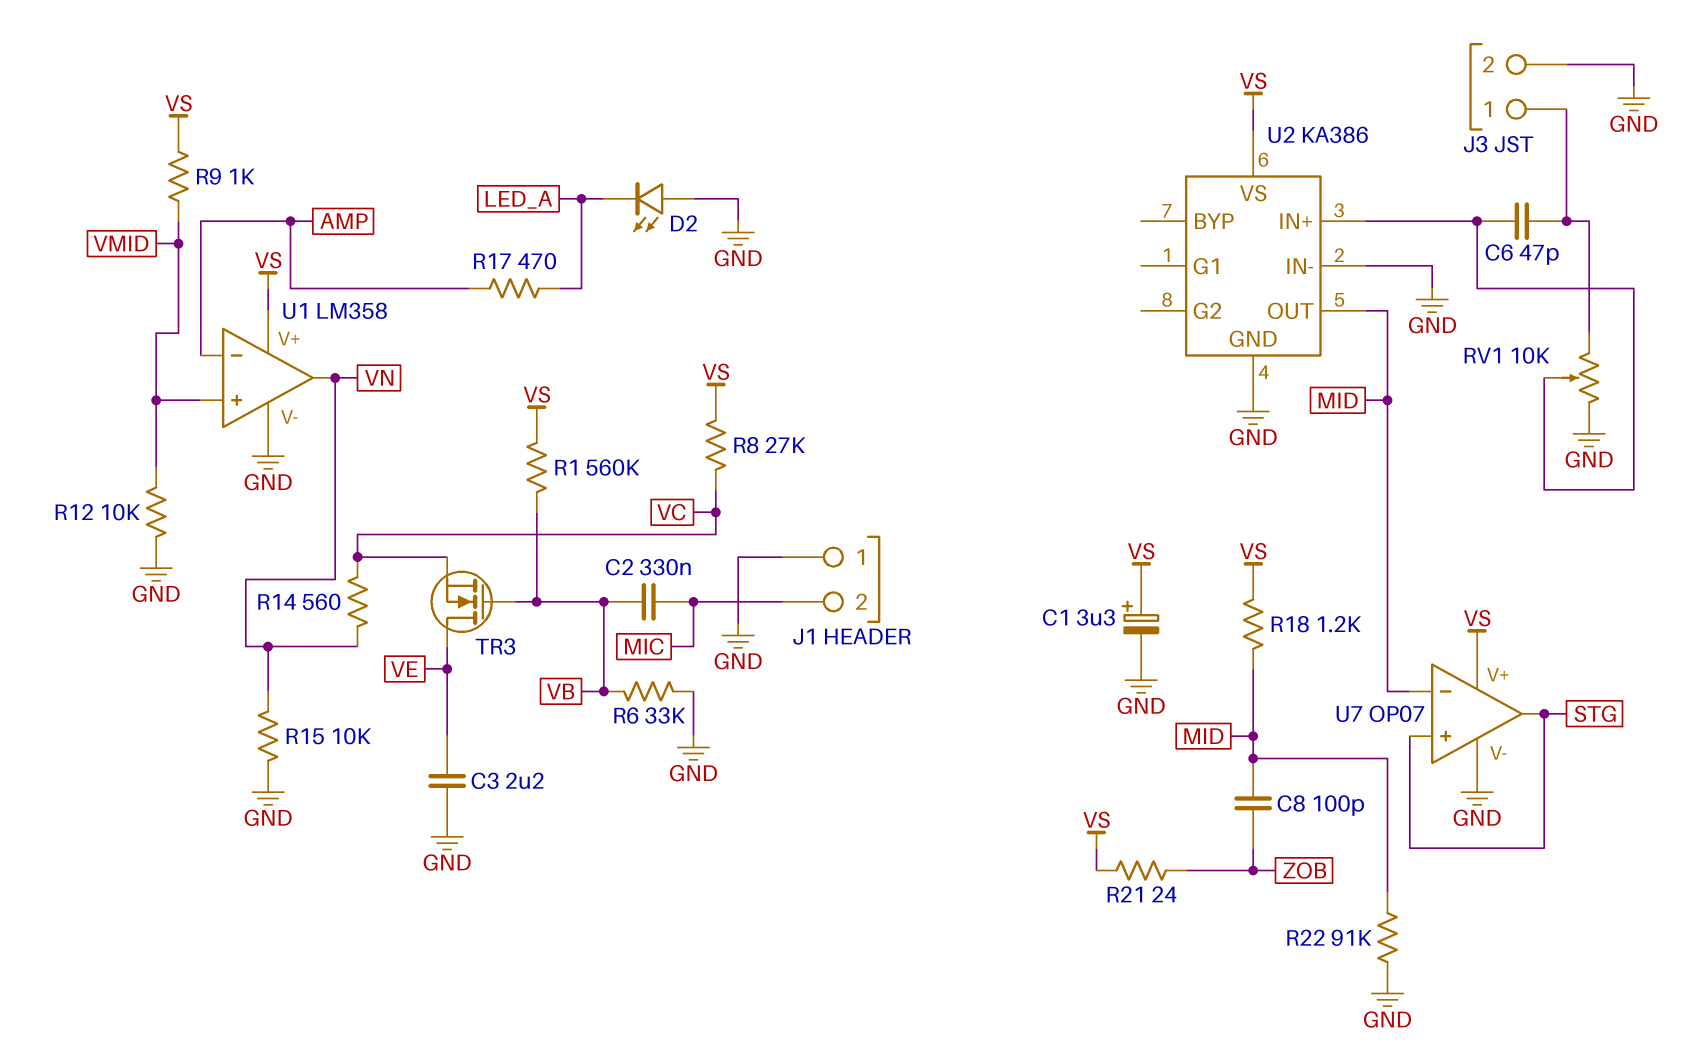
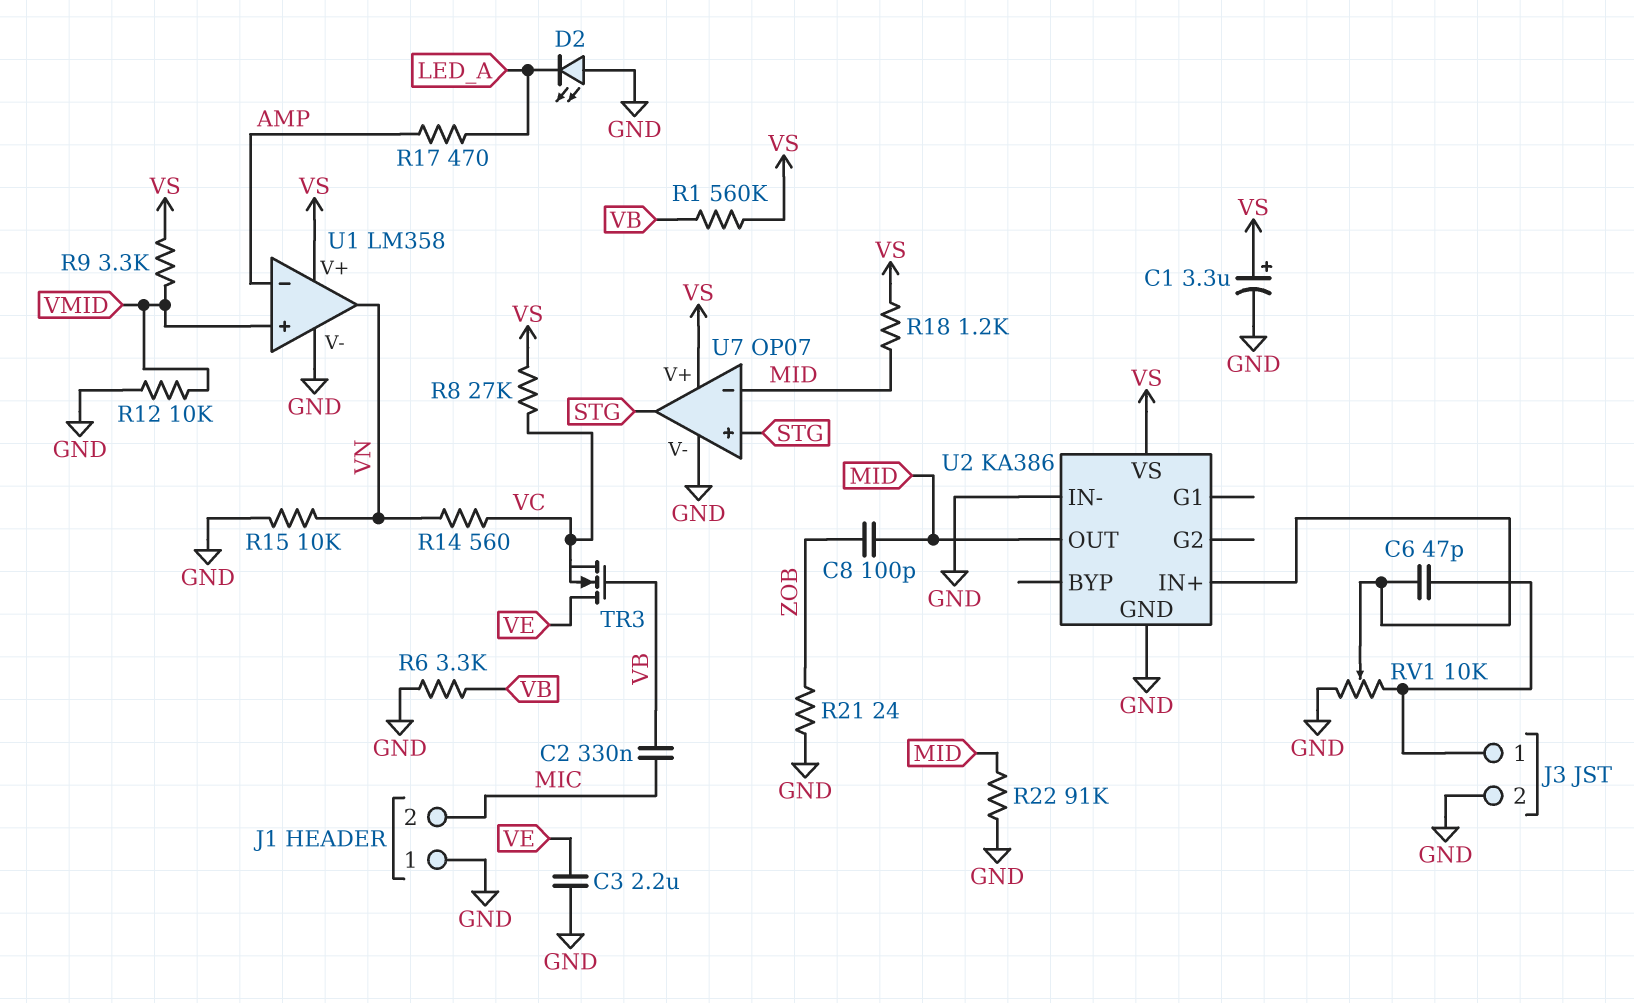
R6: 33k (GND, VB) -> 3.3k (GND, VB)
R9: 1k (VMID, VS) -> 3.3k (VMID, VS)
R21: 24 (VS, ZOB) -> 24 (GND, ZOB)

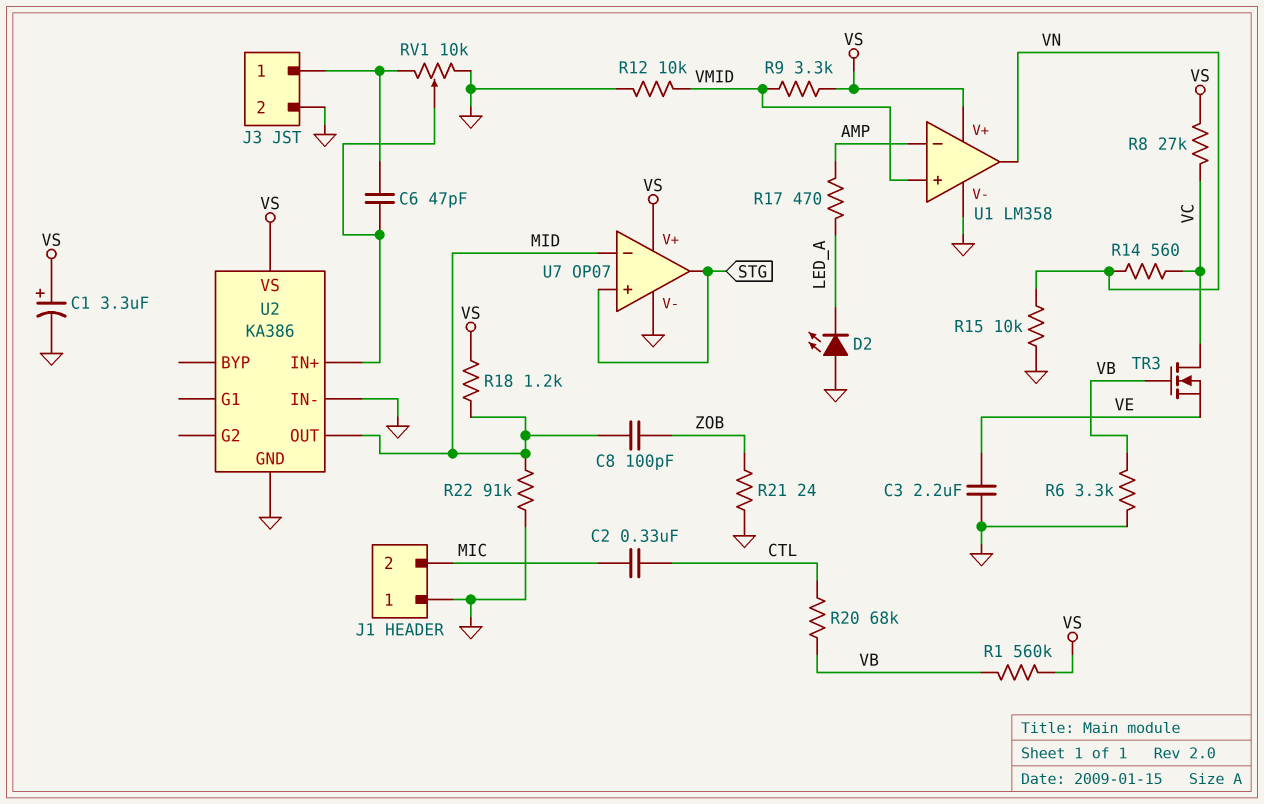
C2: 330nF (MIC, VB) -> 330nF (CTL, MIC)
R20: none -> 68k (CTL, VB)
TR3: NMOS (G VB, D VE, S VC) -> NMOS (G VB, D VC, S VE)

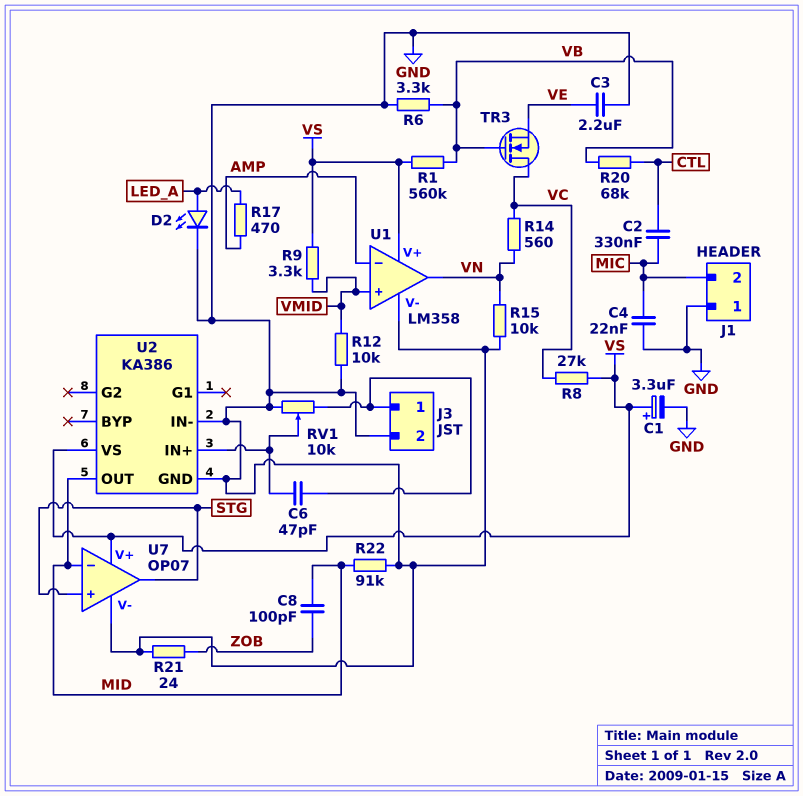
C4: none -> 22nF (GND, MIC)
D2: LED (A GND, K LED_A) -> LED (A LED_A, K GND)
R18: 1.2k (MID, VS) -> none

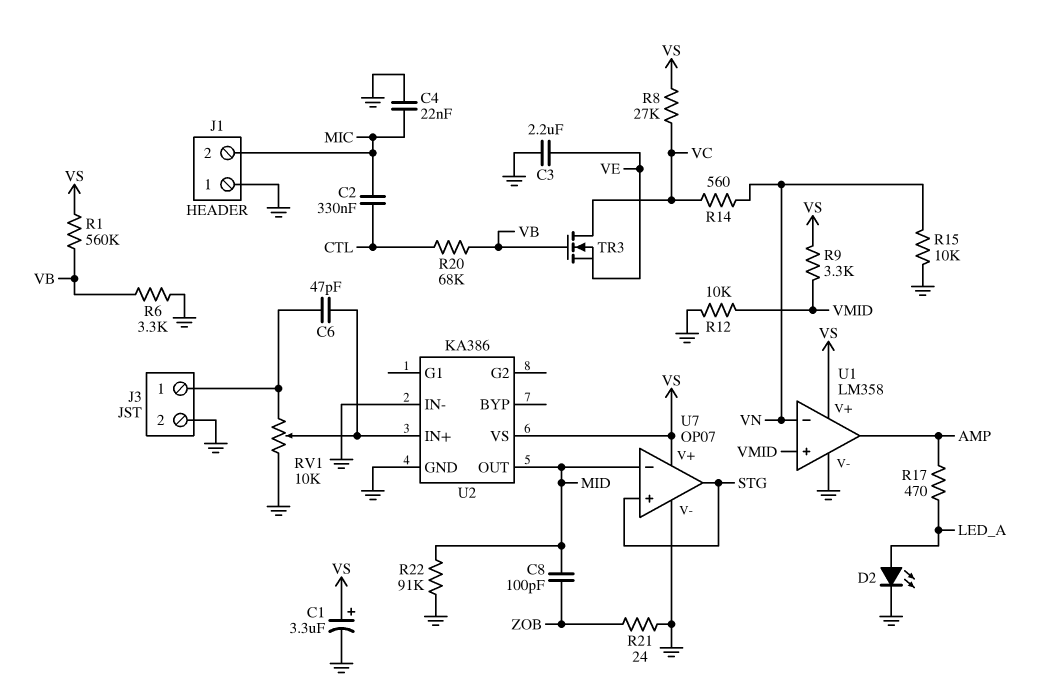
U1 pin in-: AMP -> VN
U1 pin out: VN -> AMP

